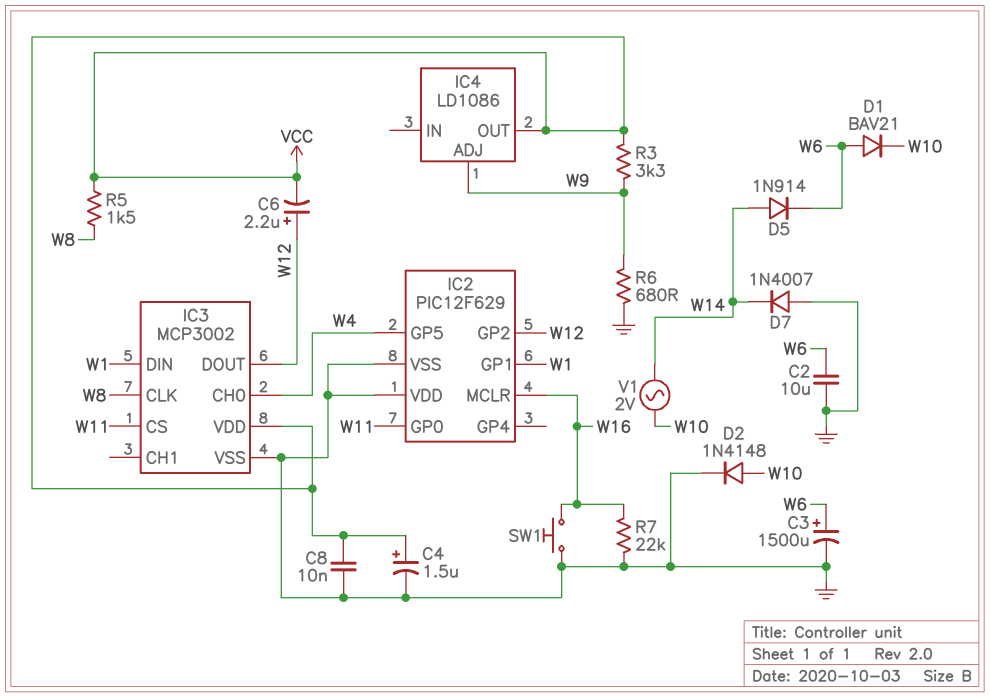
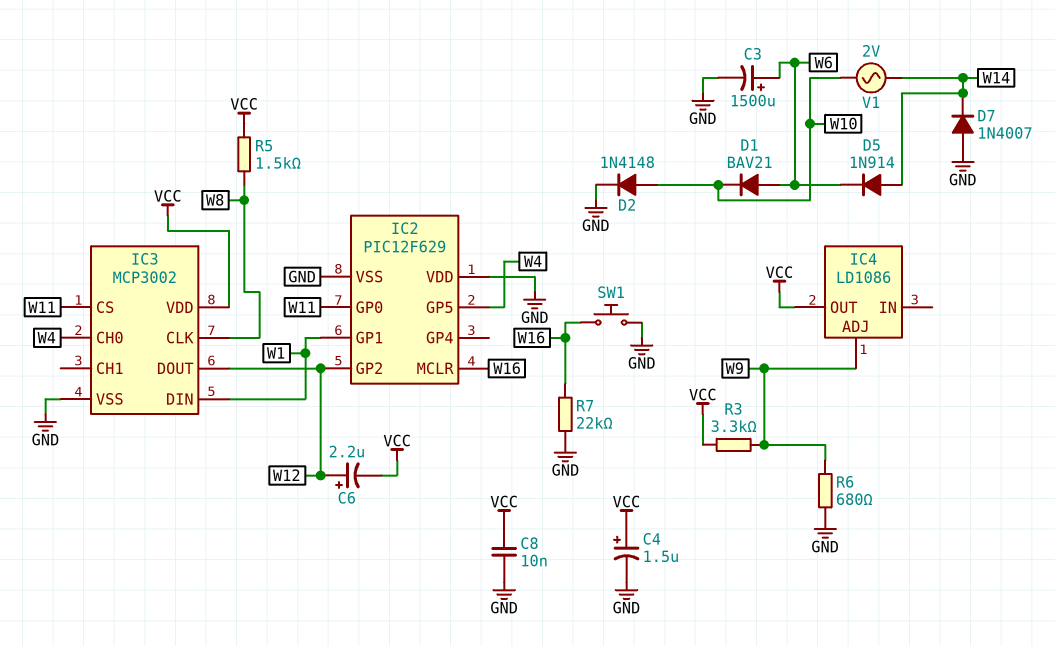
C2: 10uF (GND, W6) -> none

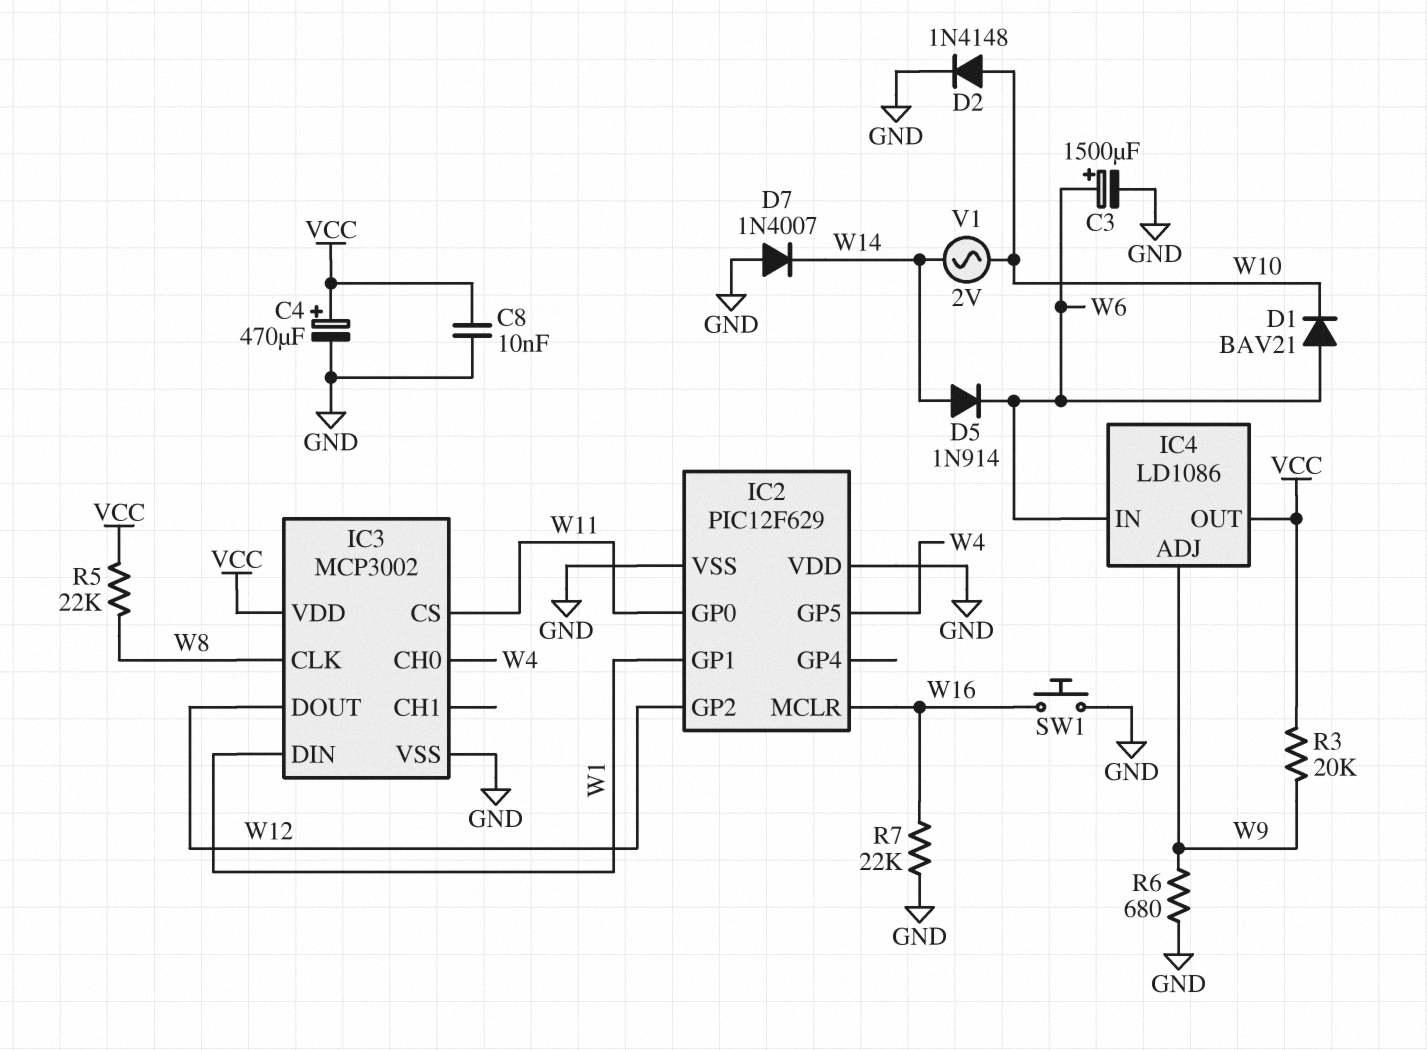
C4: 1.5uF (plus VCC, minus GND) -> 470uF (plus VCC, minus GND)
C6: 2.2uF (plus W12, minus VCC) -> none
IC4 pin IN: none -> W6
R3: 3.3k (VCC, W9) -> 20k (VCC, W9)
R5: 1.5k (VCC, W8) -> 22k (VCC, W8)

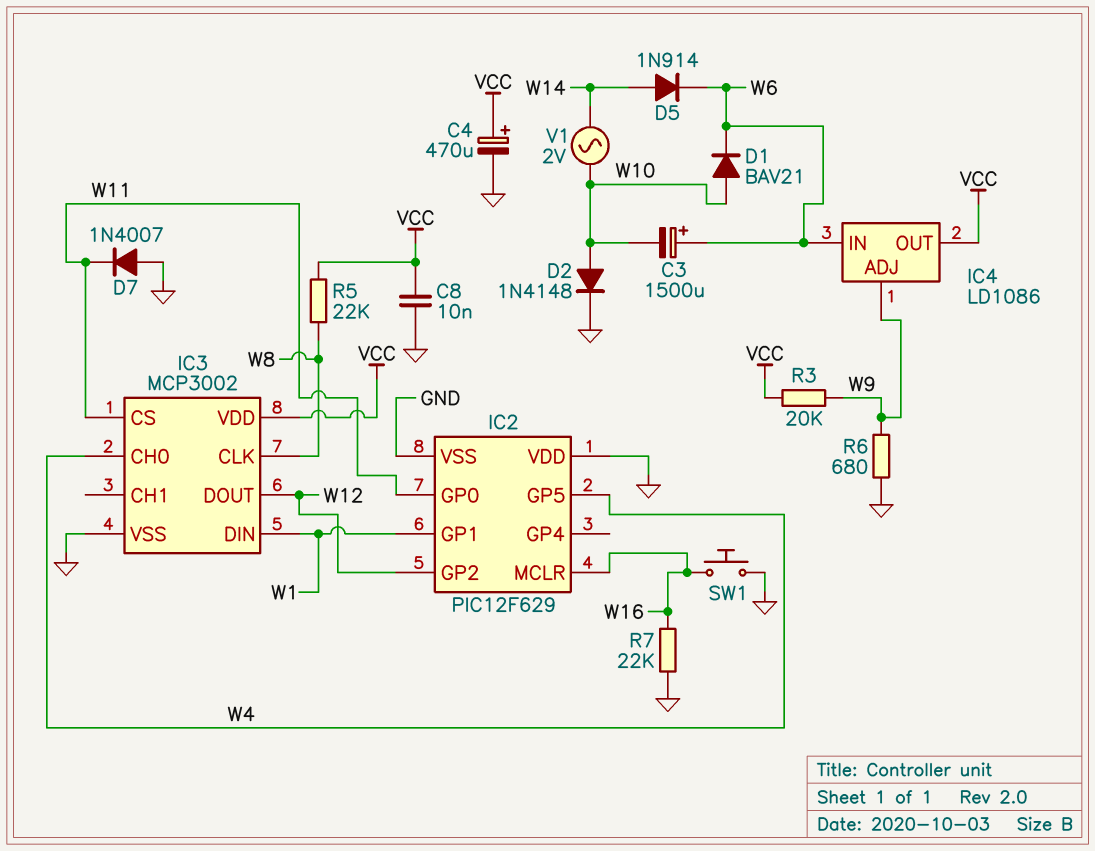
C3: 1500uF (plus W6, minus GND) -> 1500uF (plus W6, minus W10)
D1: diode BAV21 (A W6, K W10) -> diode BAV21 (A W10, K W6)
D7: diode 1N4007 (A GND, K W14) -> diode 1N4007 (A GND, K W11)

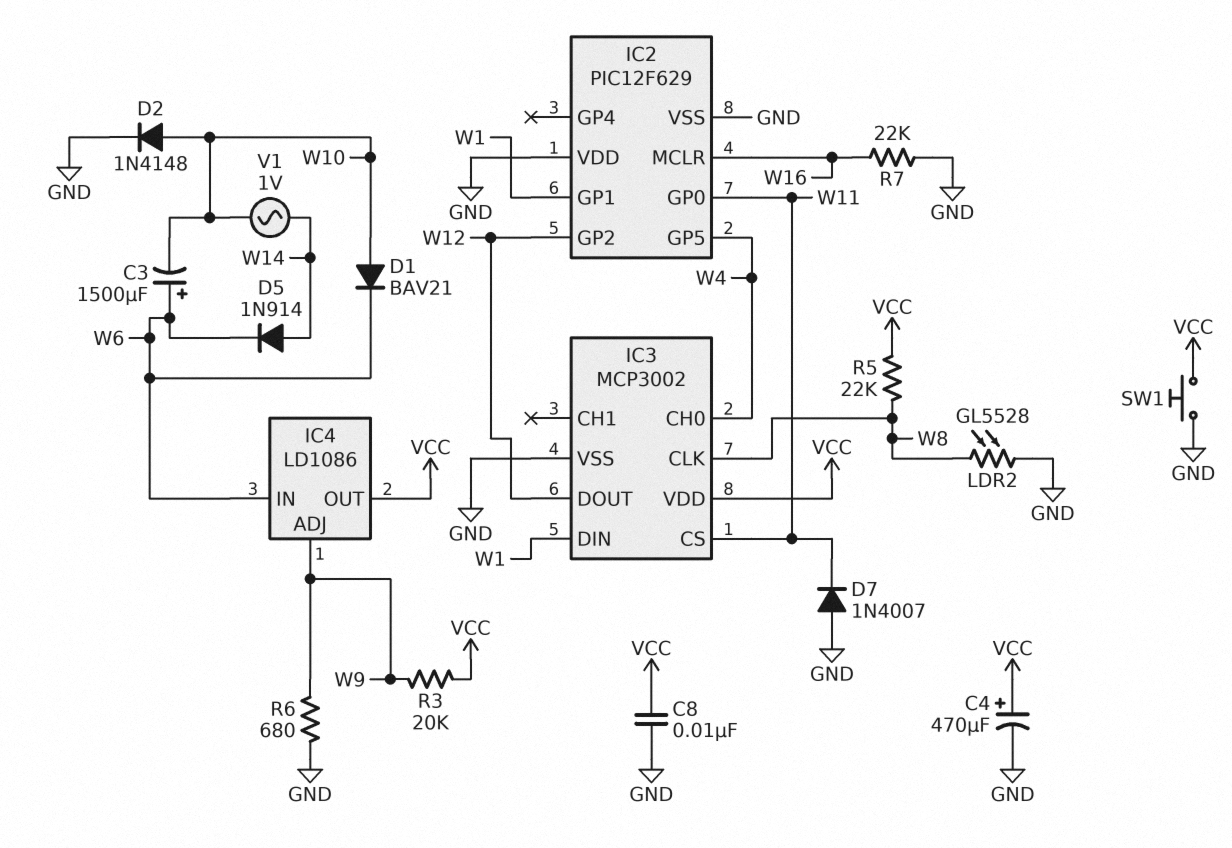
LDR2: none -> GL5528 (GND, W8)
SW1: button (GND, W16) -> button (GND, VCC)
V1: AC 2V (W10, W14) -> AC 1V (W10, W14)

